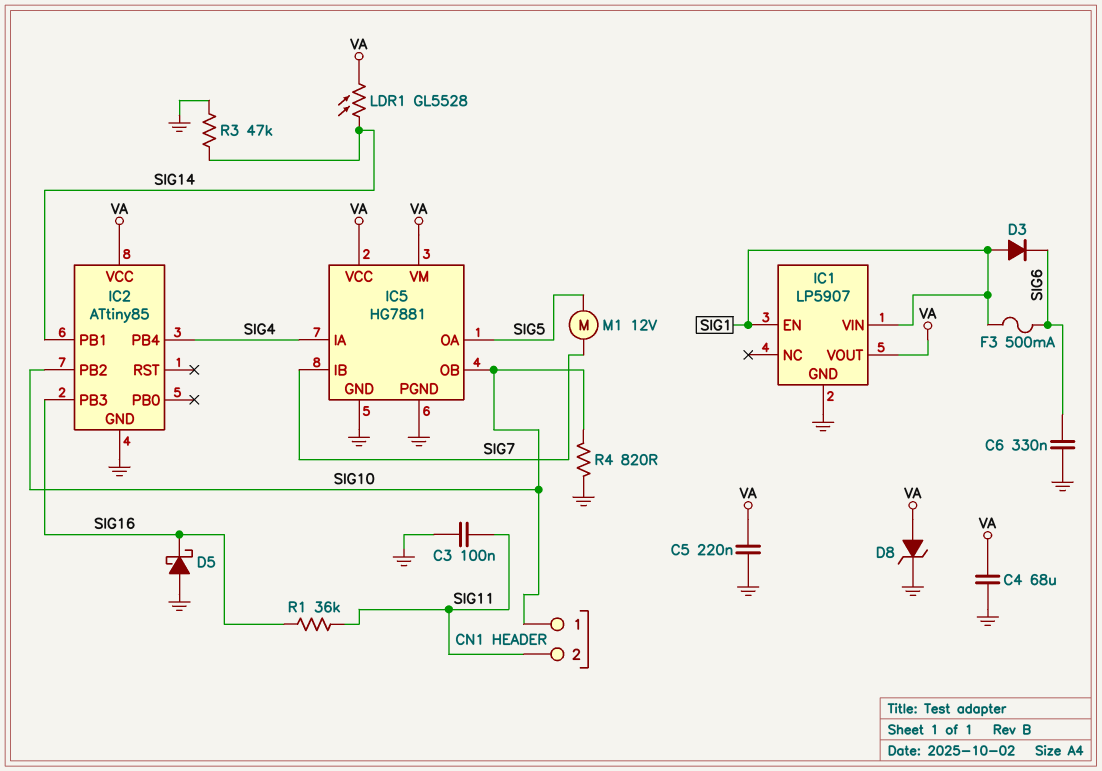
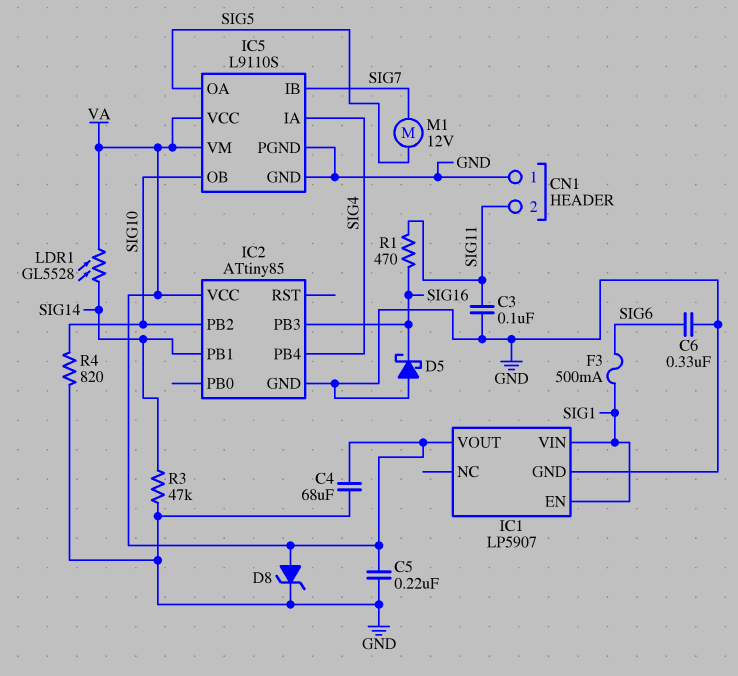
CN1 pin 1: SIG10 -> GND
D3: diode (A SIG1, K SIG6) -> none
IC5: HG7881 -> L9110S
R1: 36k (SIG11, SIG16) -> 470 (SIG11, SIG16)

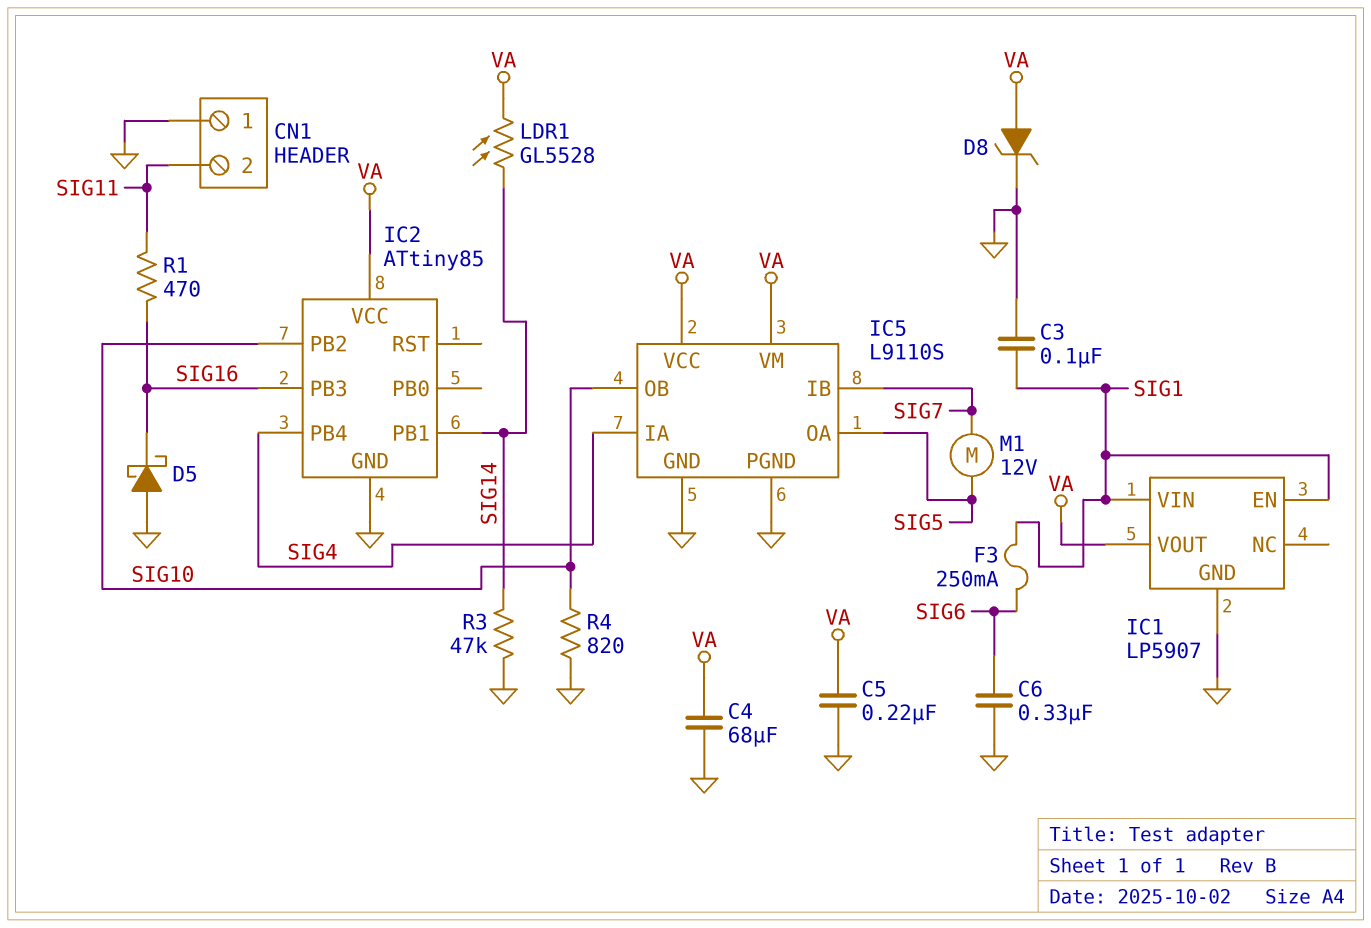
C3: 100nF (GND, SIG11) -> 100nF (GND, SIG1)
F3: 500mA (SIG1, SIG6) -> 250mA (SIG1, SIG6)

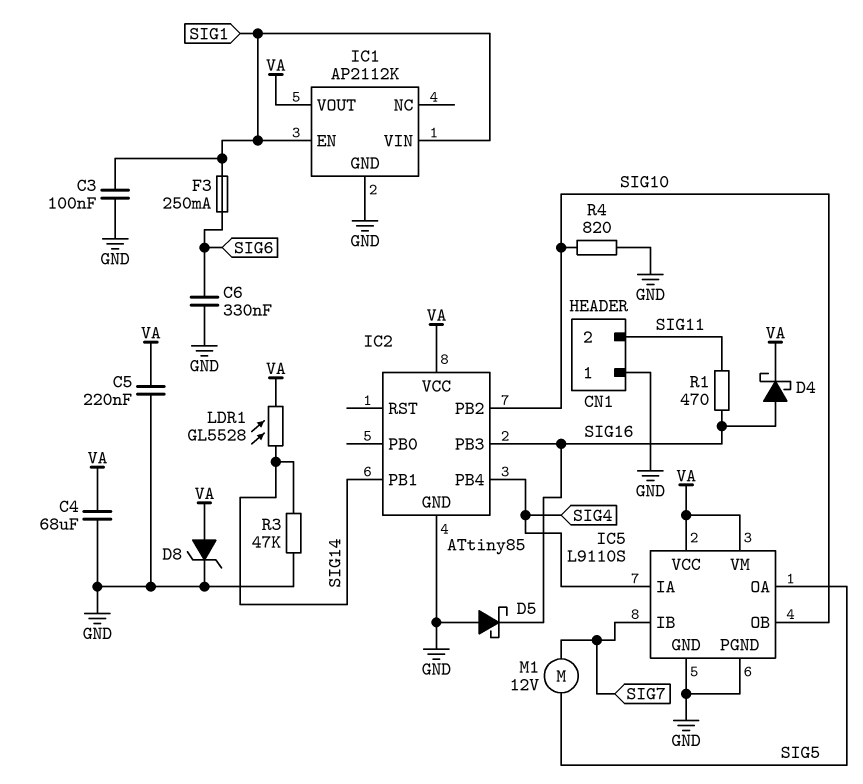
D4: none -> schottky (A SIG16, K VA)
IC1: LP5907 -> AP2112K

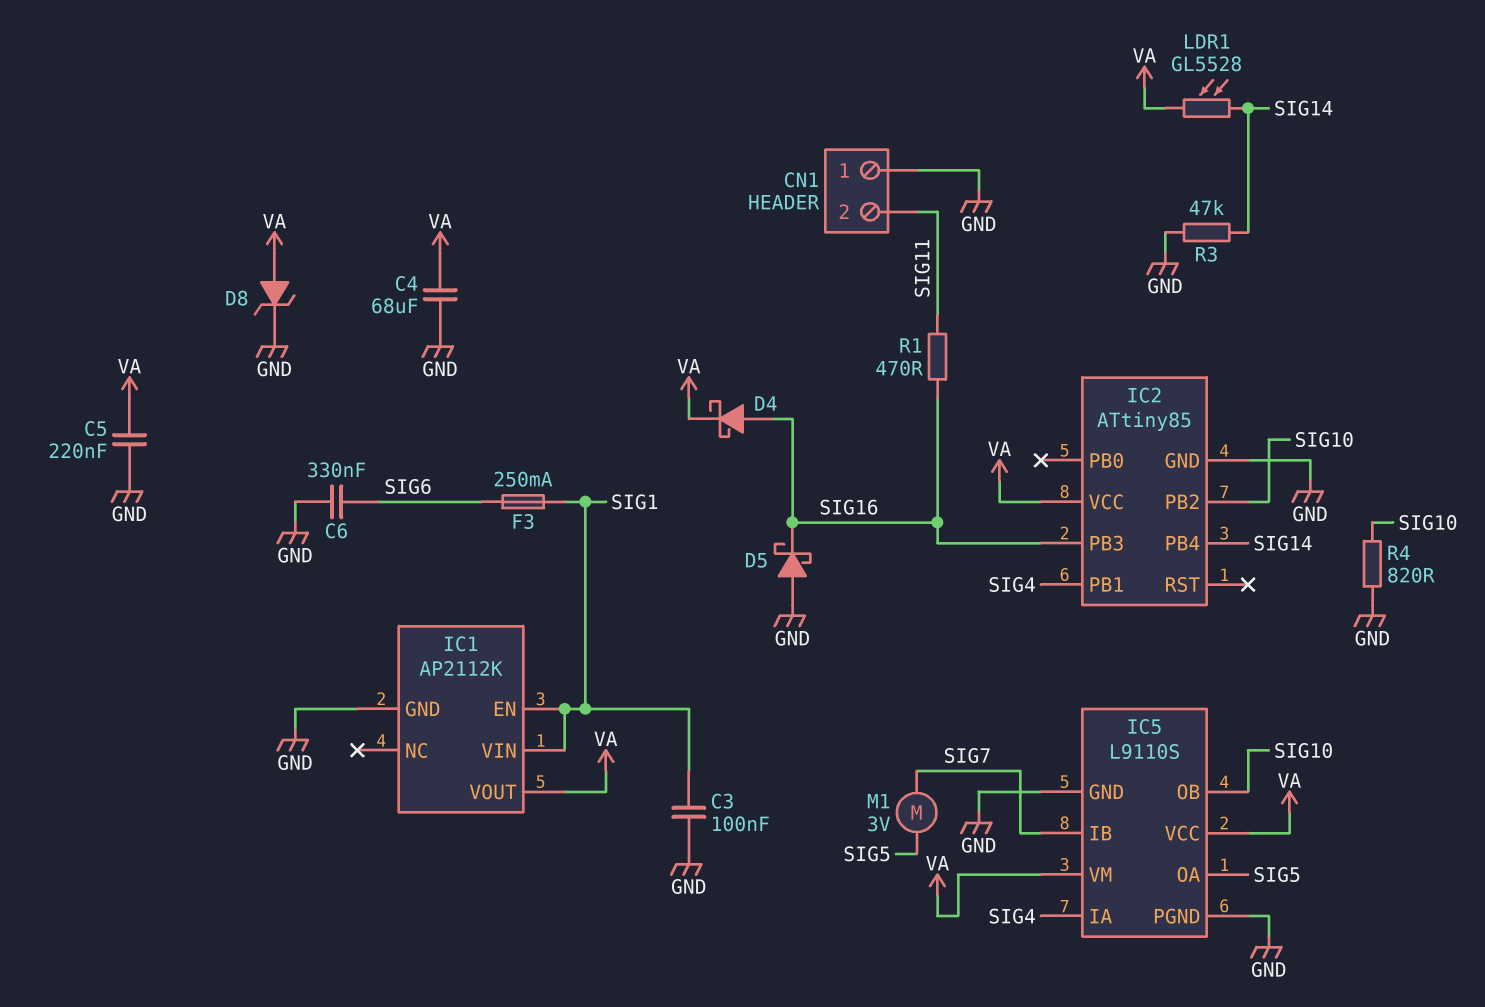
IC2 pin PB1: SIG14 -> SIG4
IC2 pin PB4: SIG4 -> SIG14
M1: motor 12V (SIG5, SIG7) -> motor 3V (SIG5, SIG7)

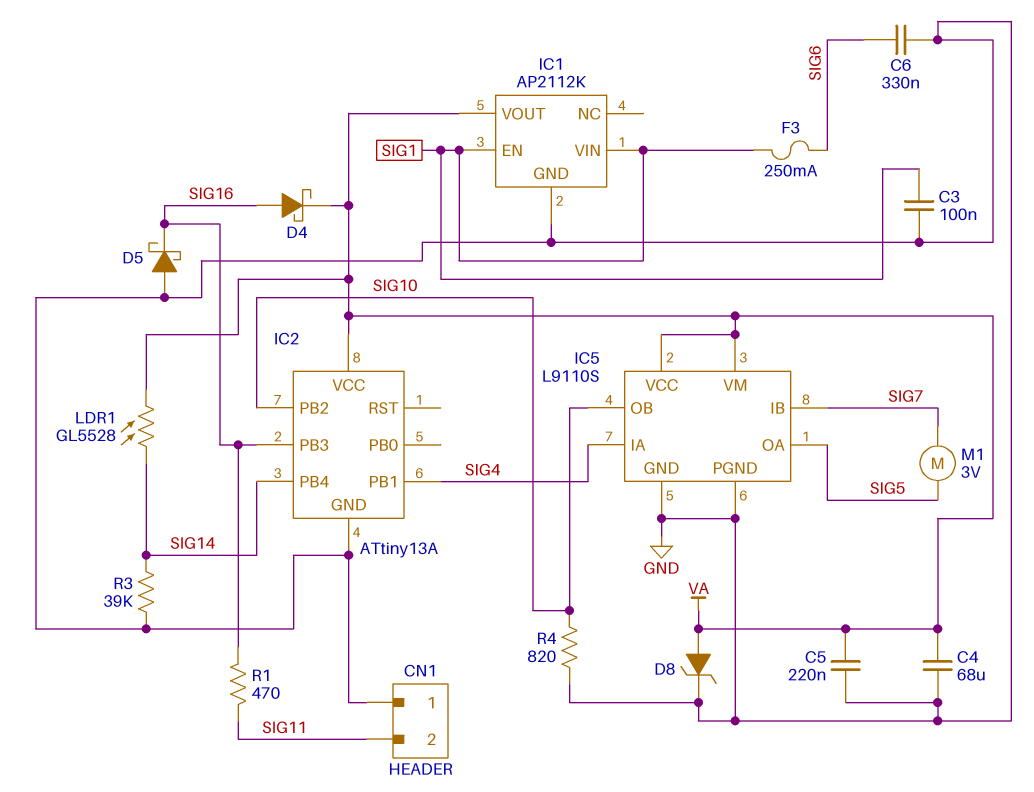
IC2: ATtiny85 -> ATtiny13A
R3: 47k (GND, SIG14) -> 39k (GND, SIG14)

